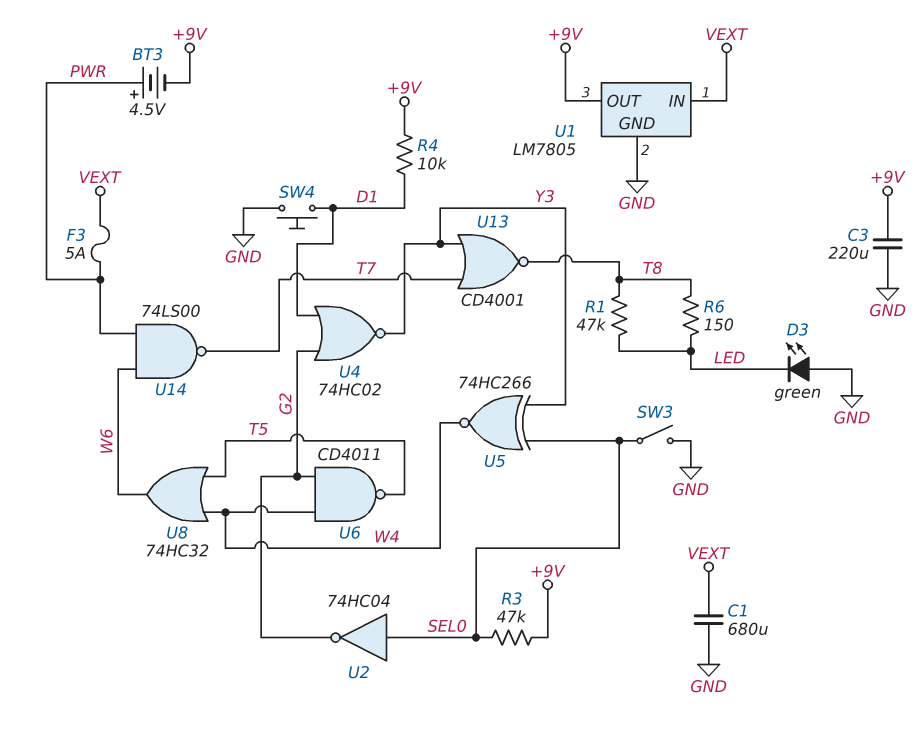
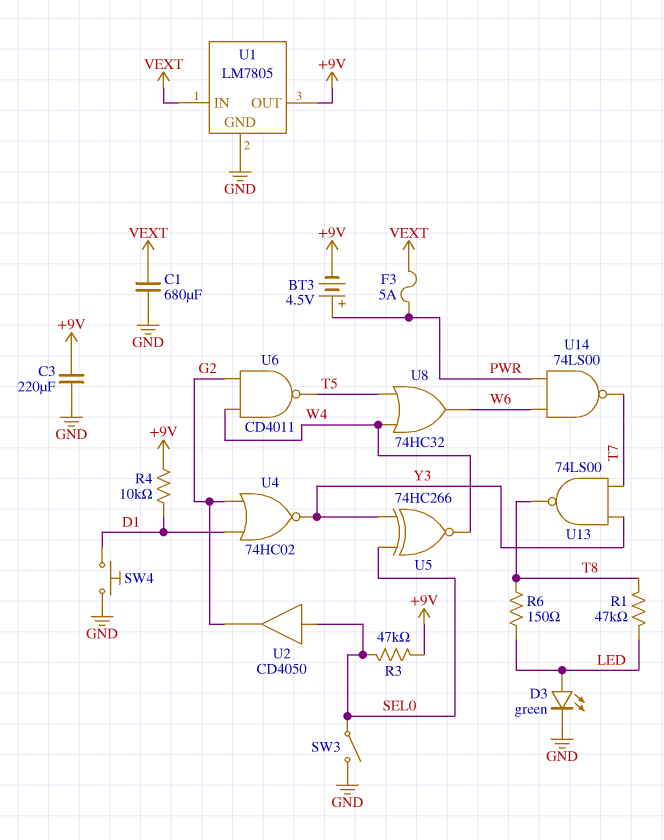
D3: LED green (A GND, K LED) -> LED green (A LED, K GND)
U2: NOT 74HC04 (in SEL0, out G2) -> buffer CD4050 (in SEL0, out G2)
U13: NOR CD4001 (in T7, in Y3, out T8) -> NAND 74LS00 (in T7, in Y3, out T8)

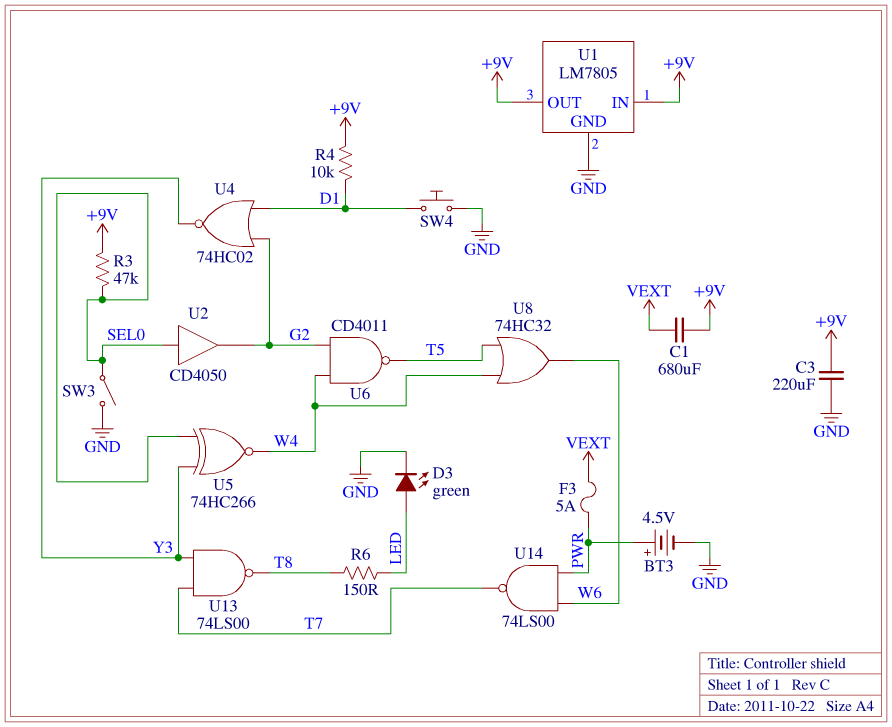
BT3: 4.5V (plus PWR, minus +9V) -> 4.5V (plus PWR, minus GND)
C1: 680uF (GND, VEXT) -> 680uF (+9V, VEXT)
R1: 47k (LED, T8) -> none
U1 pin IN: VEXT -> +9V

